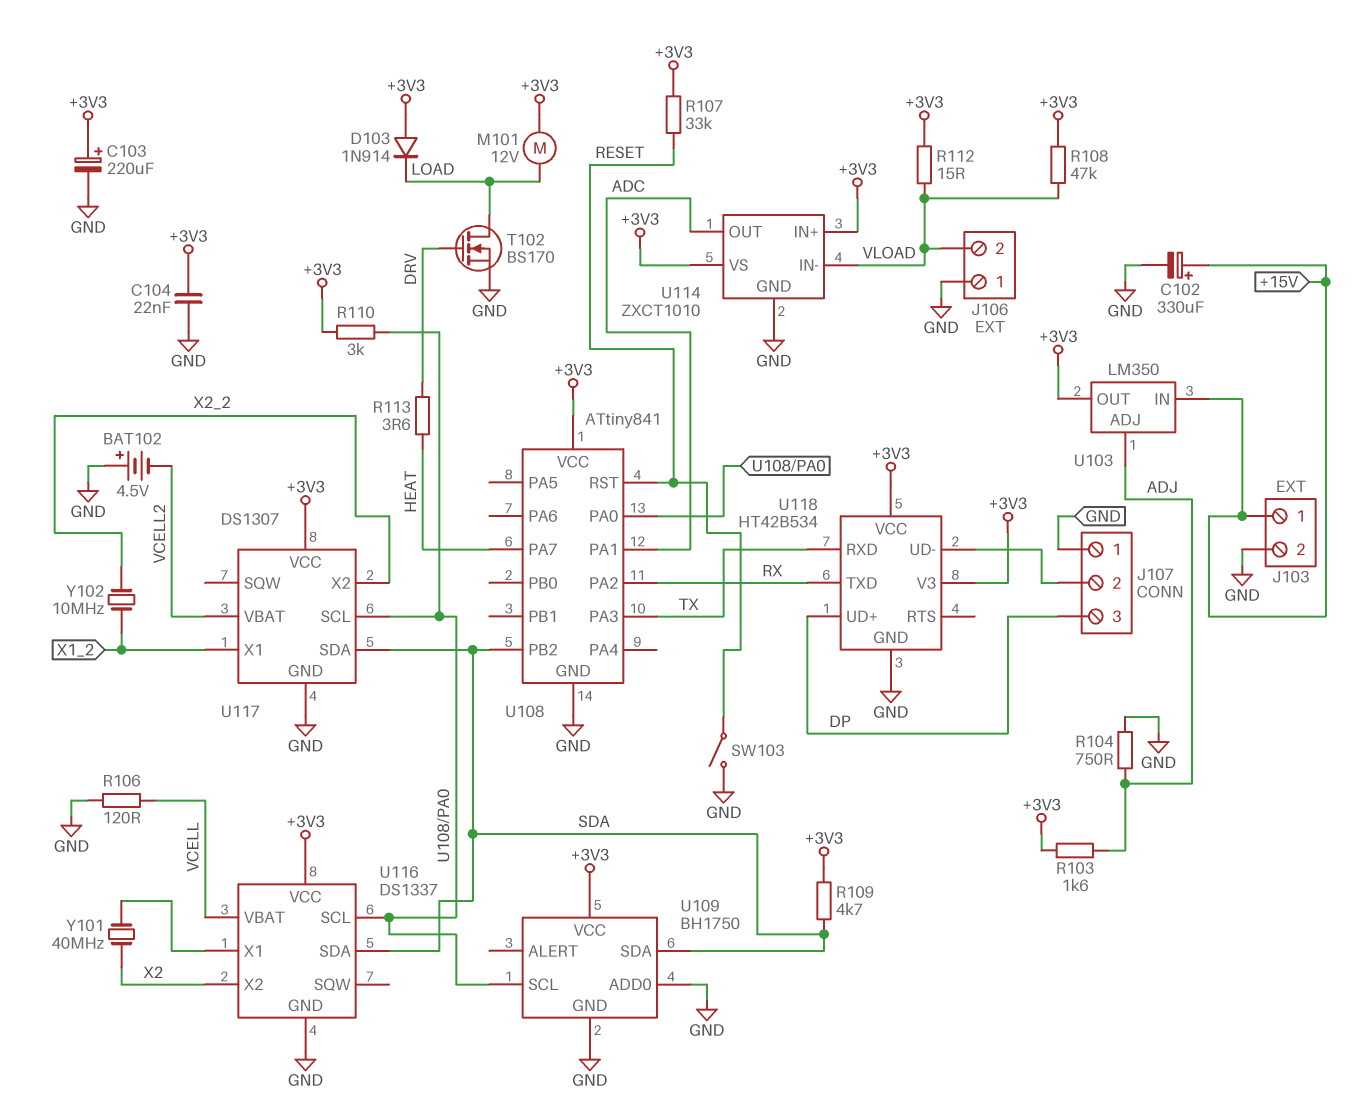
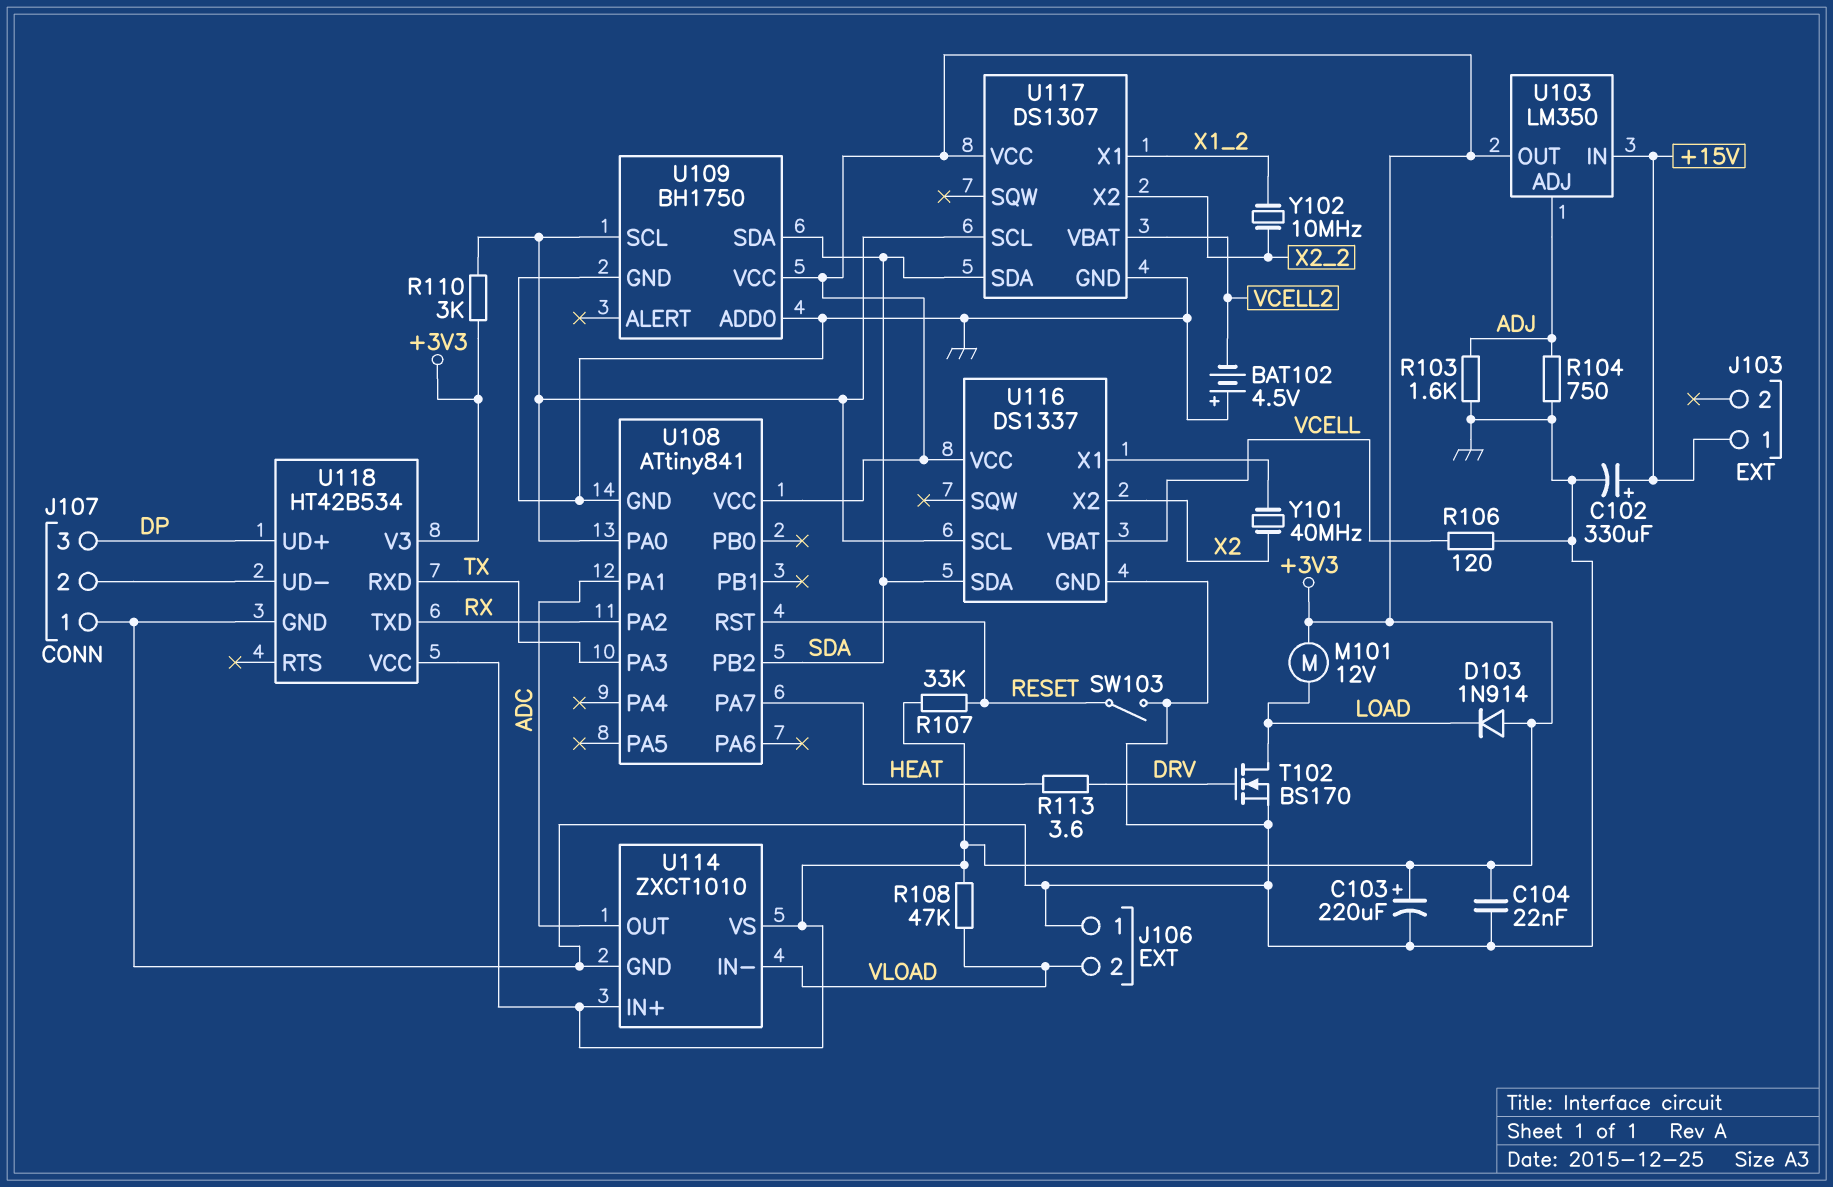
J103 pin 2: GND -> none
R103: 1.6k (+3V3, ADJ) -> 1.6k (ADJ, GND)
R109: 4.7k (+3V3, SDA) -> none
R112: 15 (+3V3, VLOAD) -> none

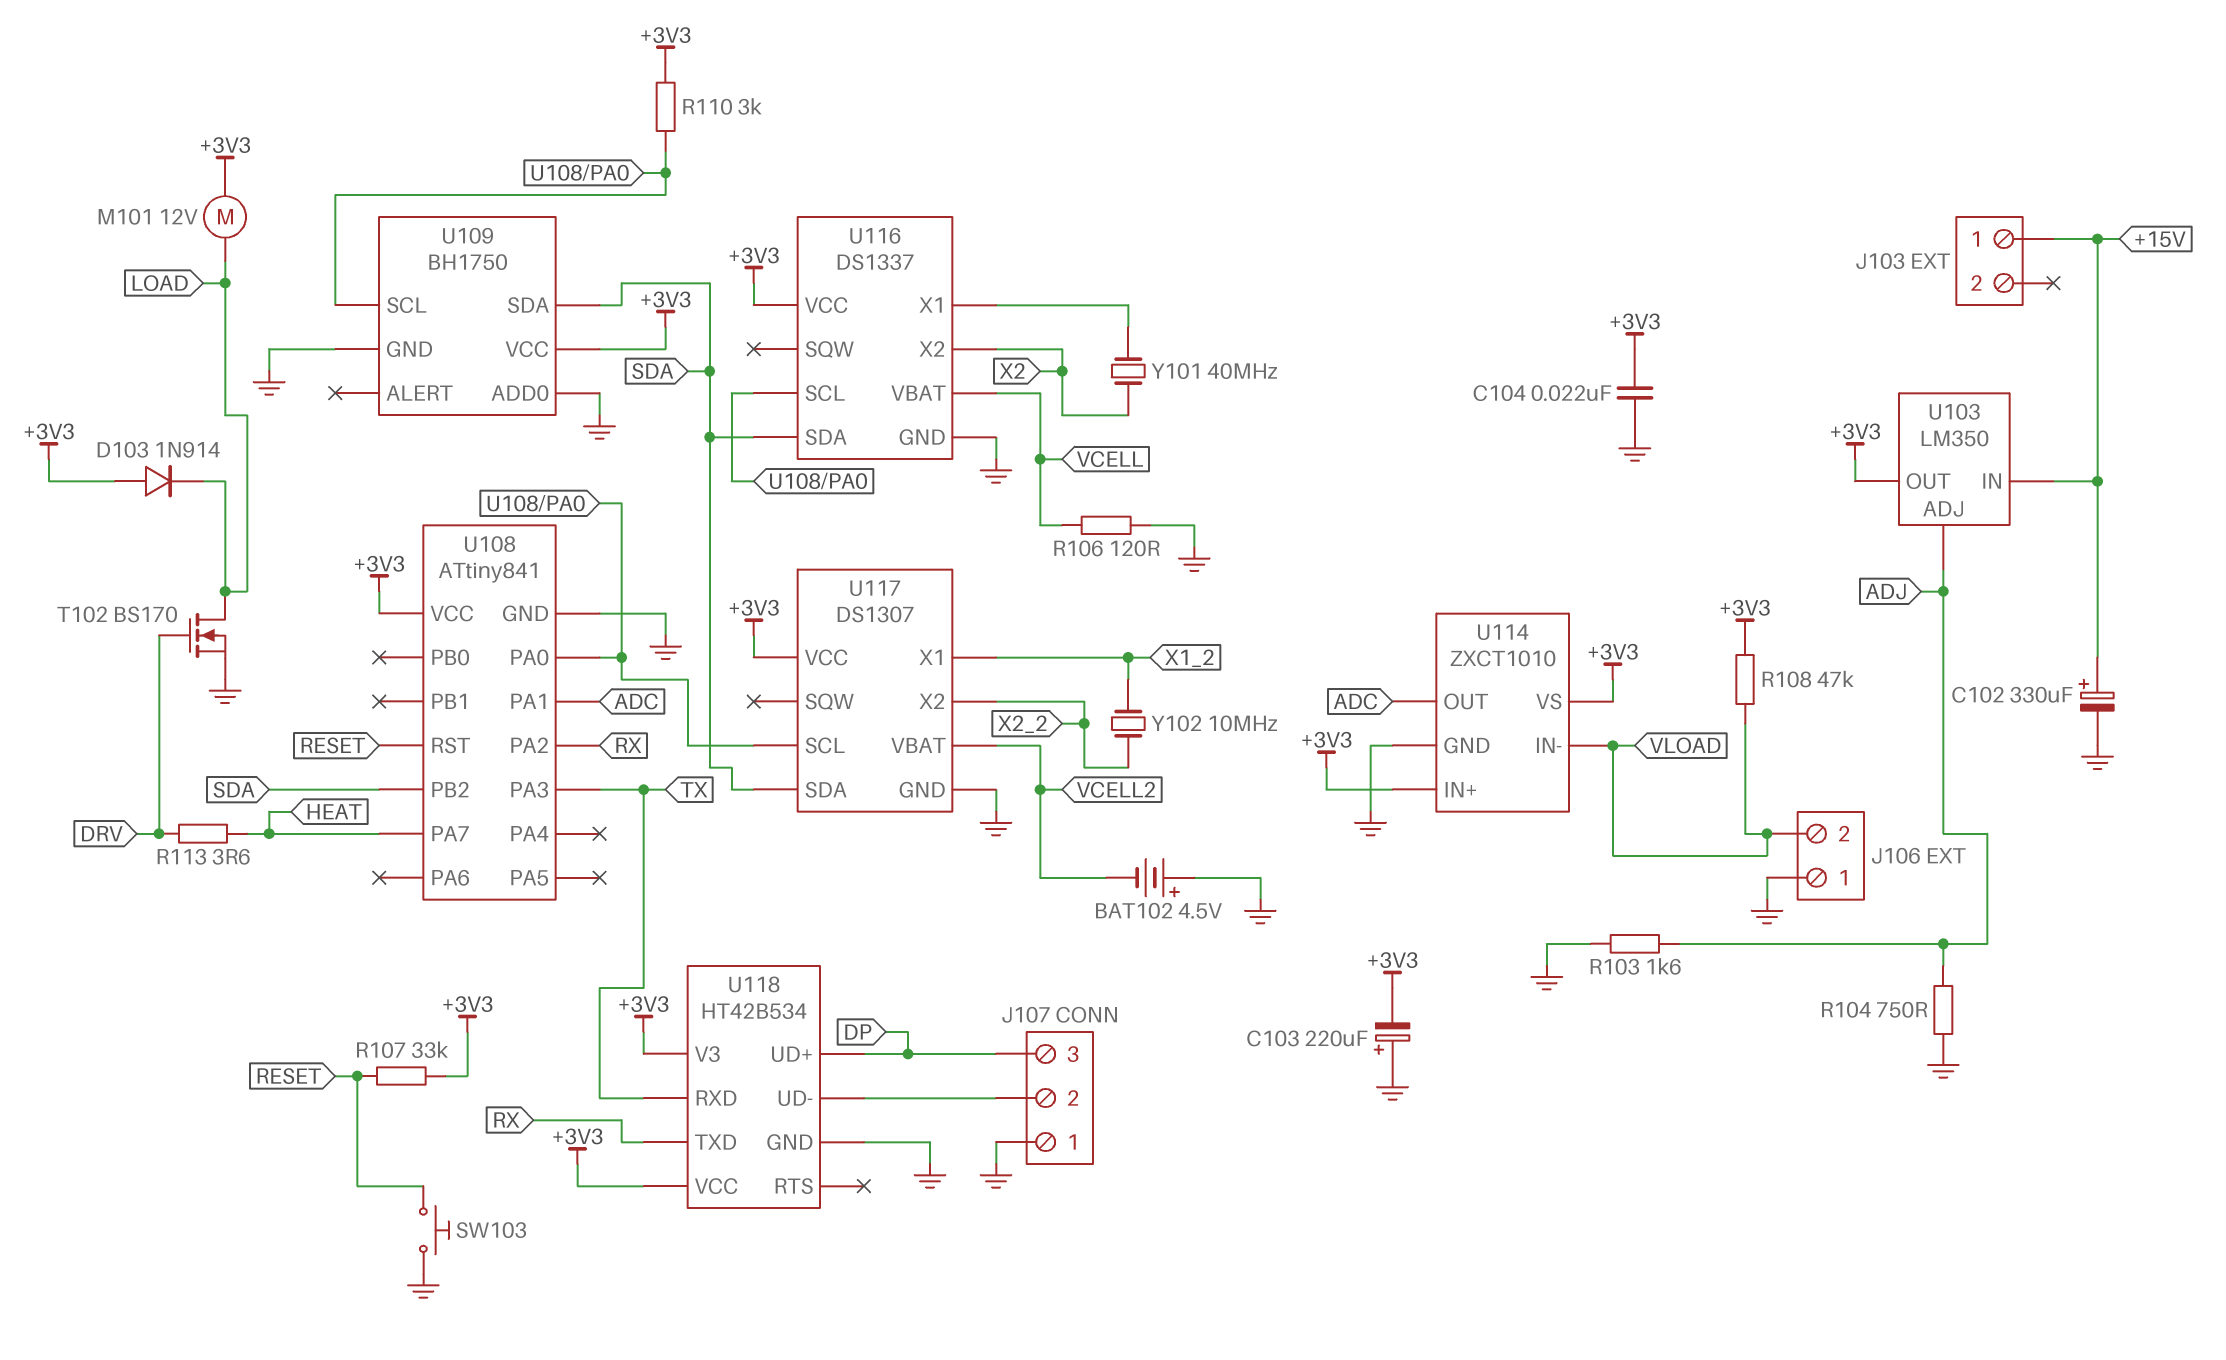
C103: 220uF (plus +3V3, minus GND) -> 220uF (plus GND, minus +3V3)
SW103: switch (GND, RESET) -> button (GND, RESET)

